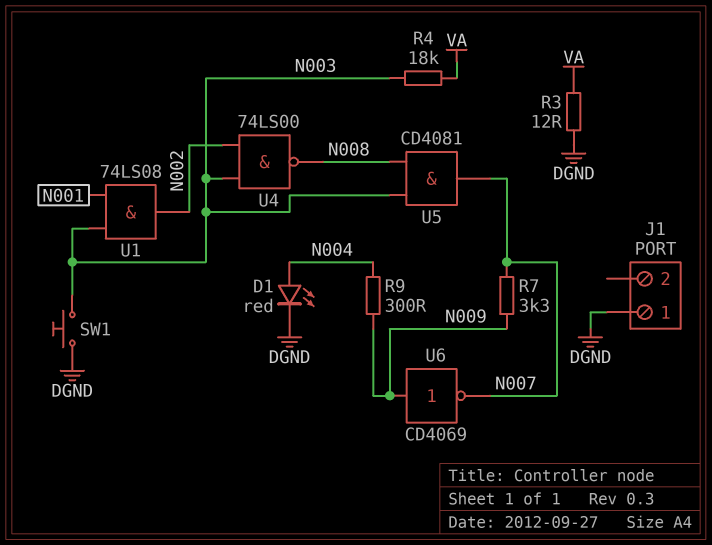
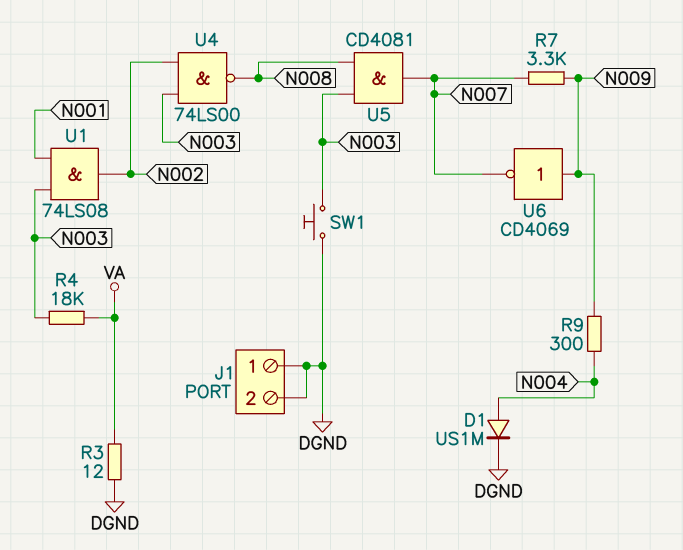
D1: LED red (A N004, K DGND) -> diode US1M (A N004, K DGND)
J1 pin 2: none -> DGND

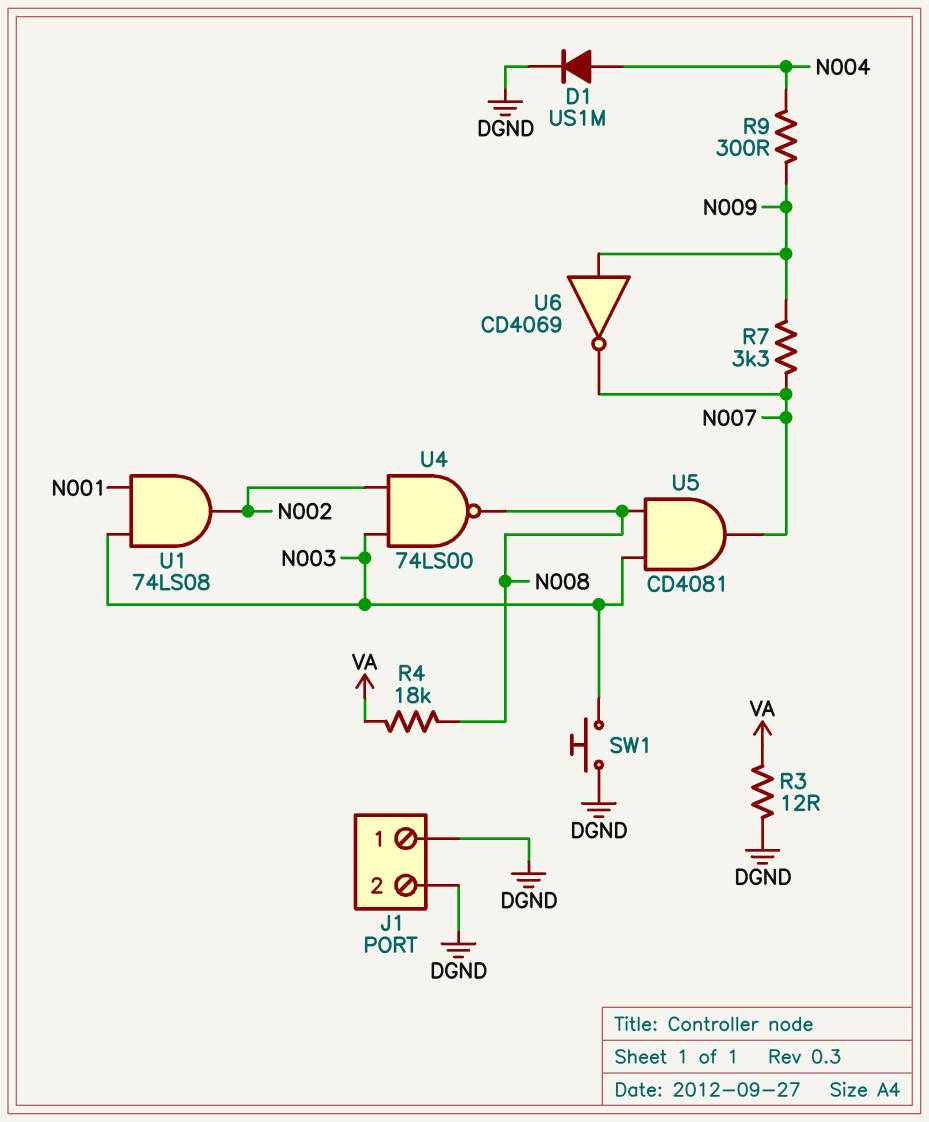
R4: 18k (N003, VA) -> 18k (N008, VA)

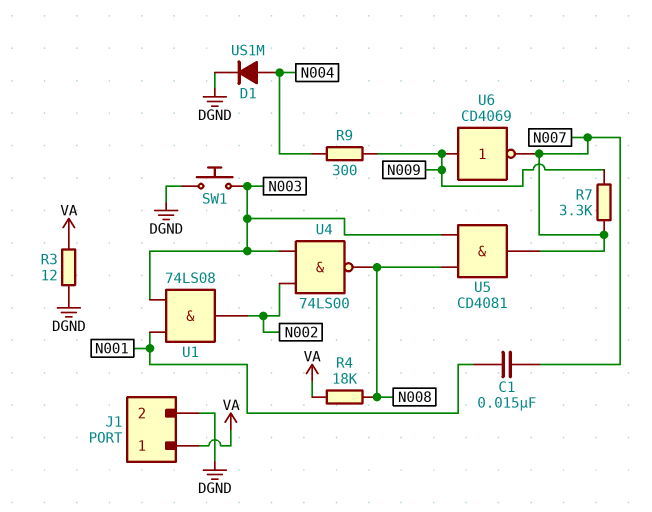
C1: none -> 15nF (N001, N007)
J1 pin 1: DGND -> VA

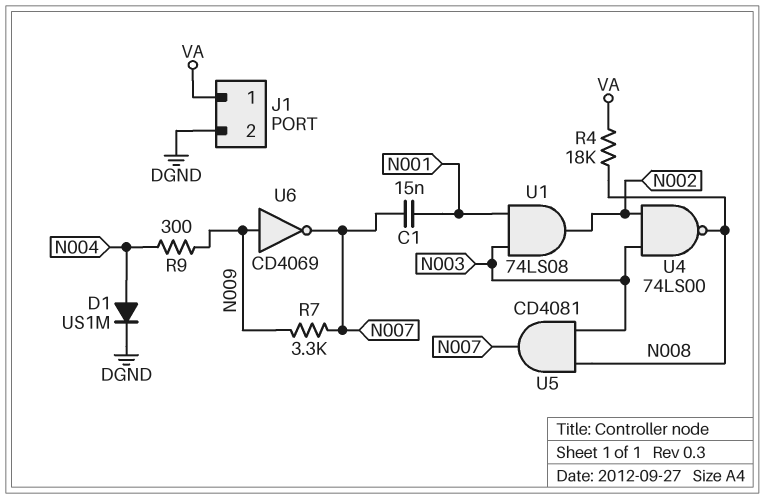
R3: 12 (DGND, VA) -> none
SW1: button (DGND, N003) -> none

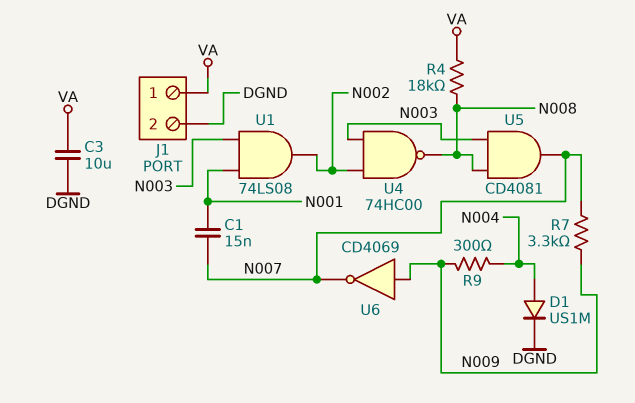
C3: none -> 10uF (DGND, VA)
U4: NAND 74LS00 (in N002, in N003, out N008) -> NAND 74HC00 (in N002, in N003, out N008)

